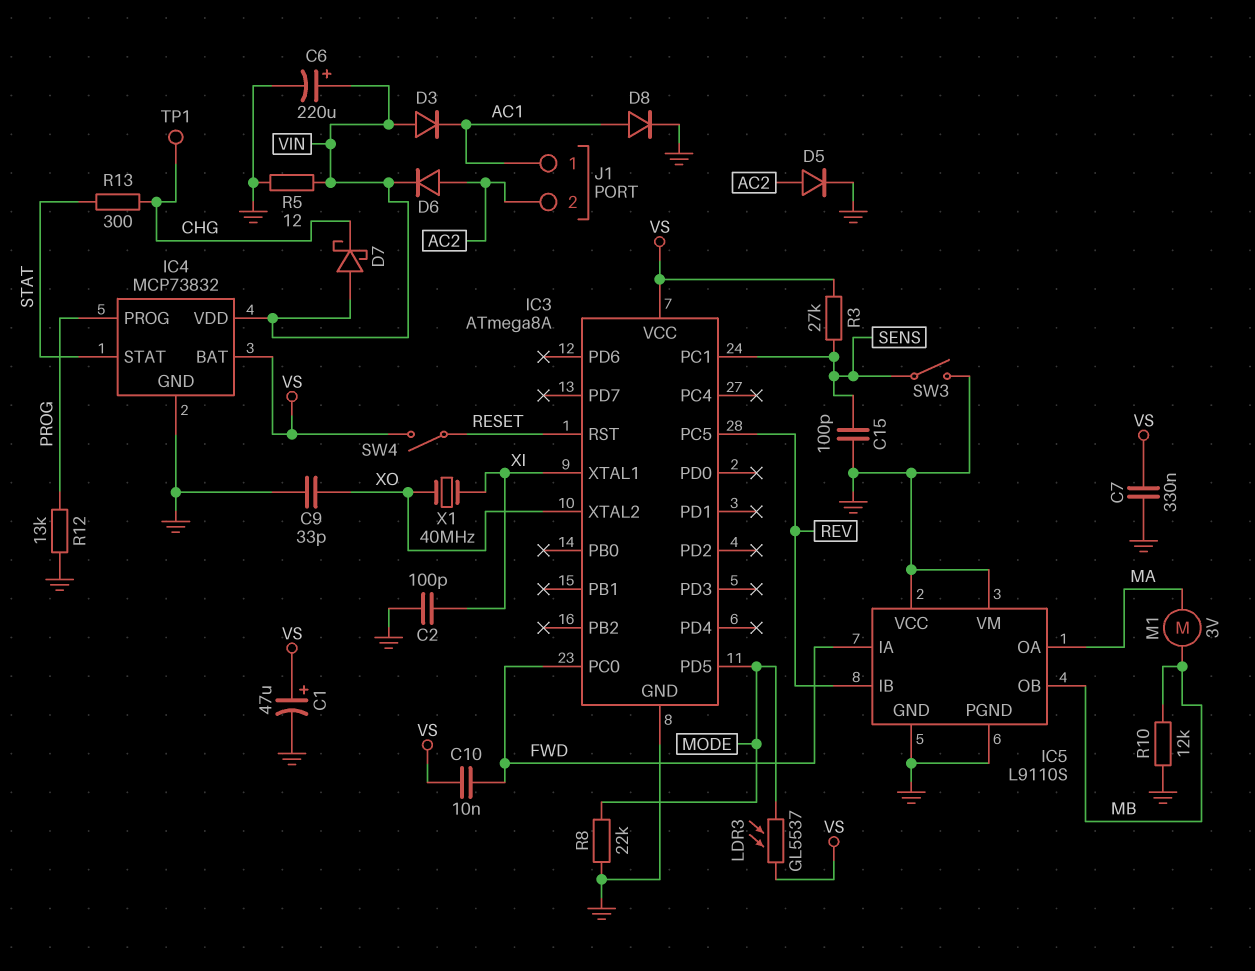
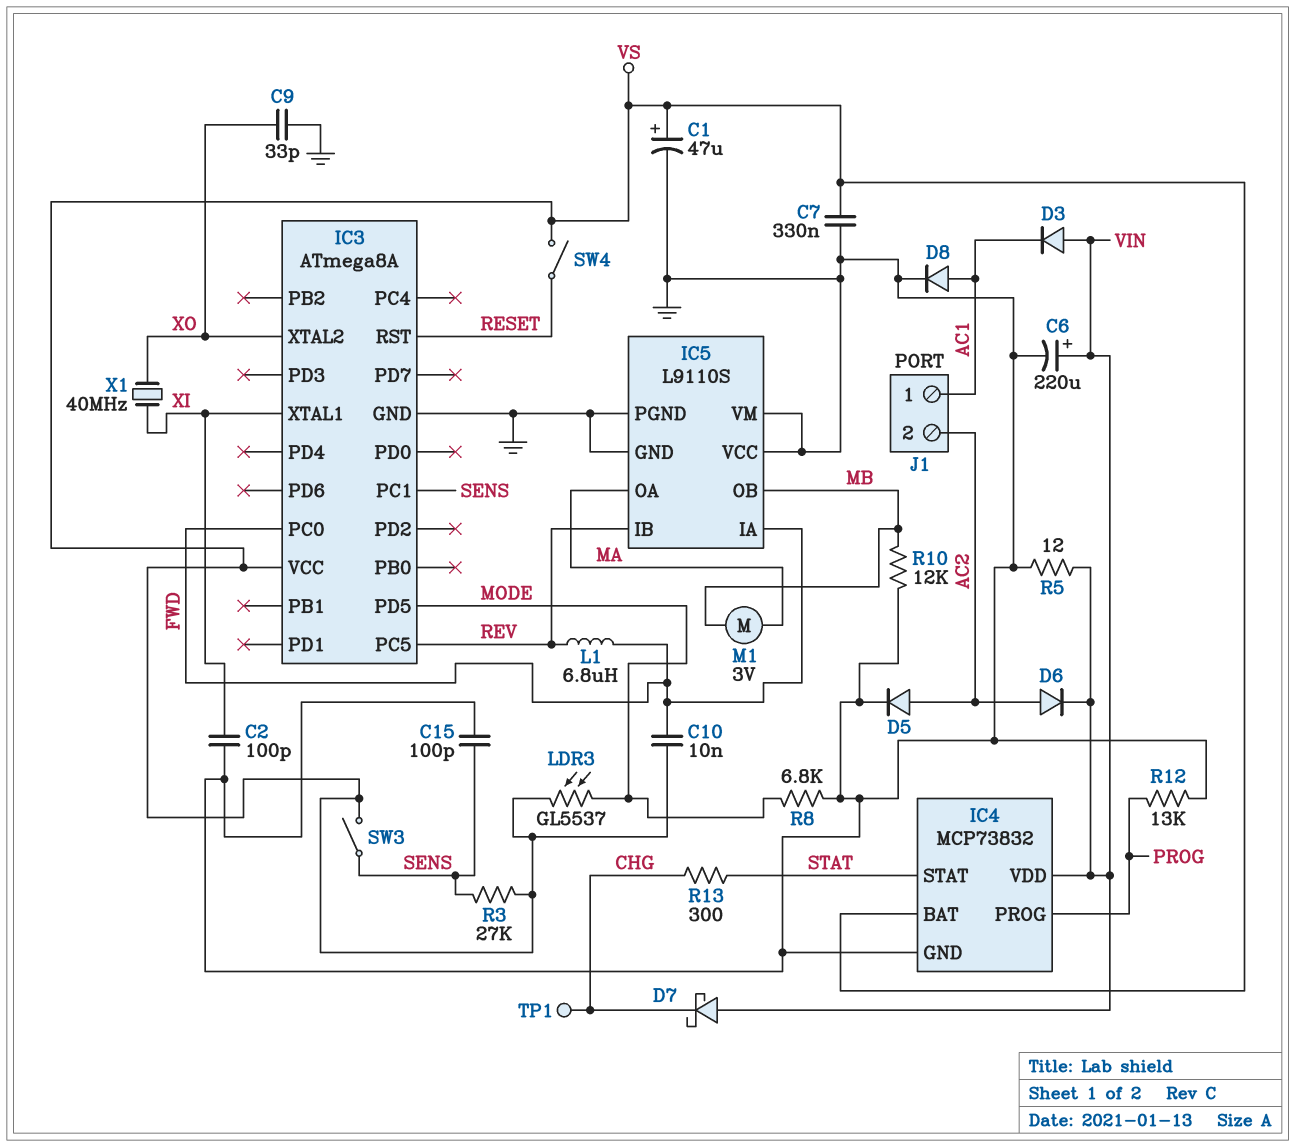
L1: none -> 6.8uH (FWD, REV)
R8: 22k (GND, MODE) -> 6.8k (GND, MODE)
SW3: switch (GND, SENS) -> switch (SENS, VS)

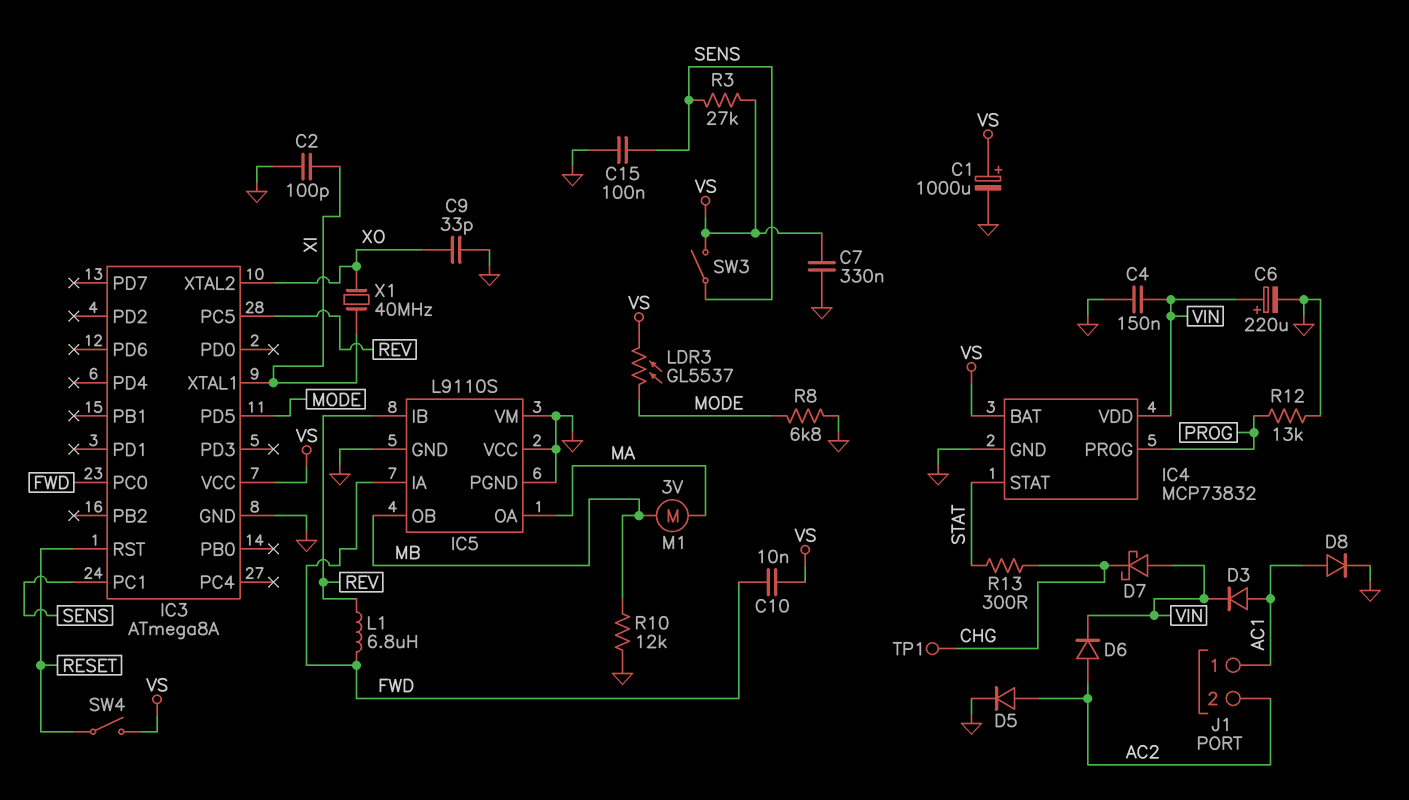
C1: 47uF (plus VS, minus GND) -> 1000uF (plus VS, minus GND)
C4: none -> 150nF (GND, VIN)
C15: 100pF (GND, SENS) -> 100nF (GND, SENS)
D3: diode (A VIN, K AC1) -> diode (A AC1, K VIN)
R5: 12 (GND, VIN) -> none

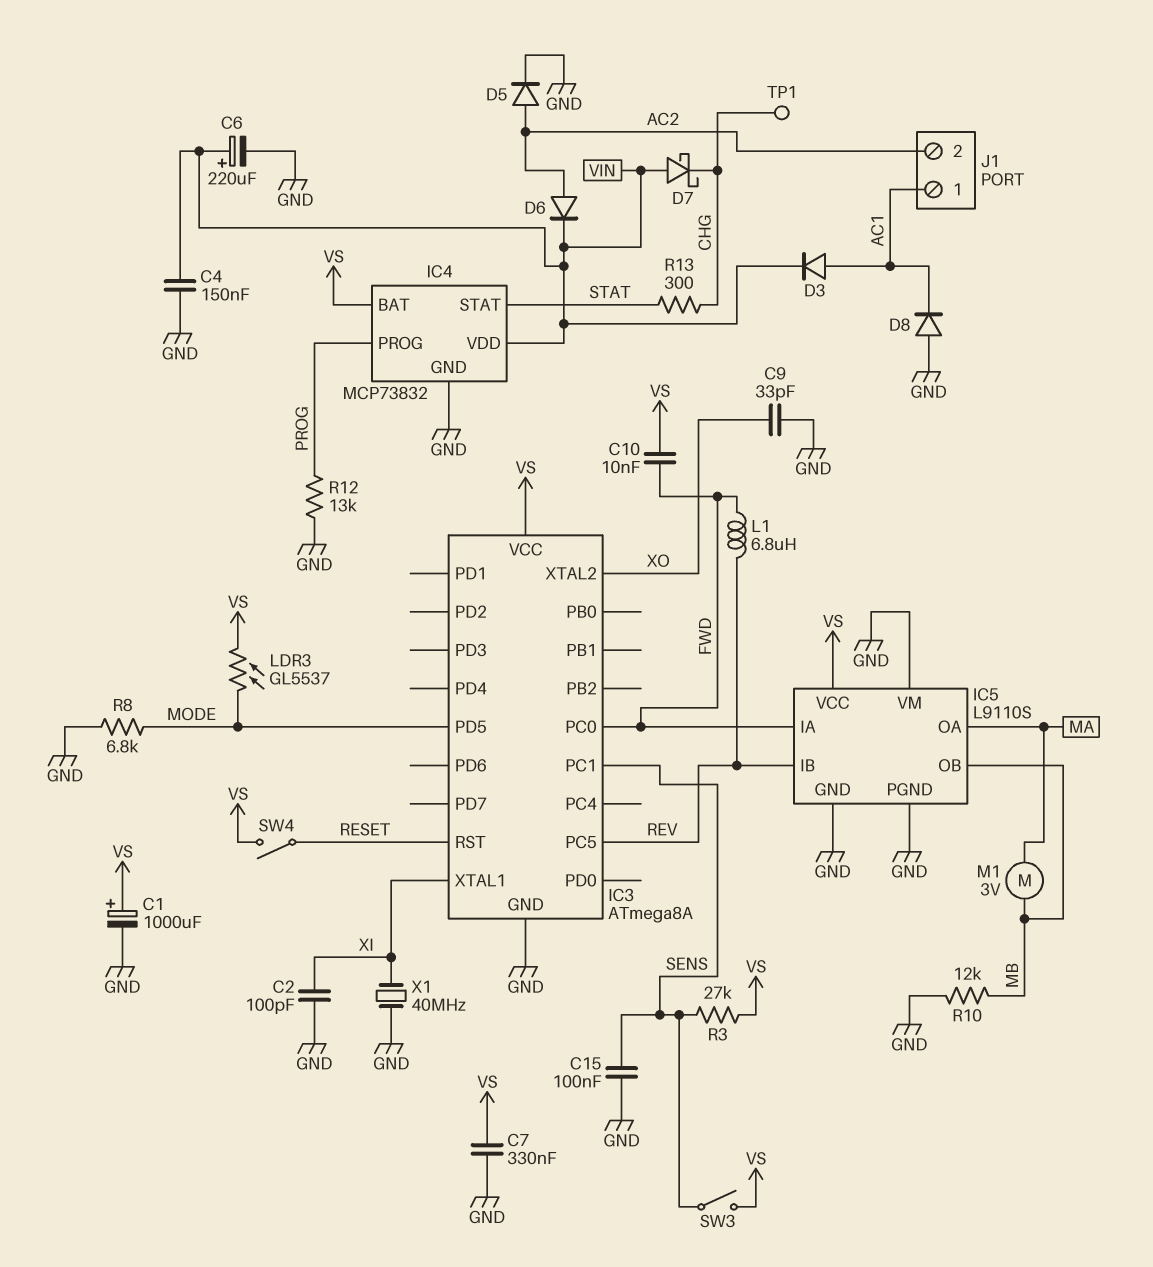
D8: diode (A AC1, K GND) -> diode (A GND, K AC1)
IC5 pin VCC: GND -> VS
X1: 40MHz (XI, XO) -> 40MHz (GND, XI)

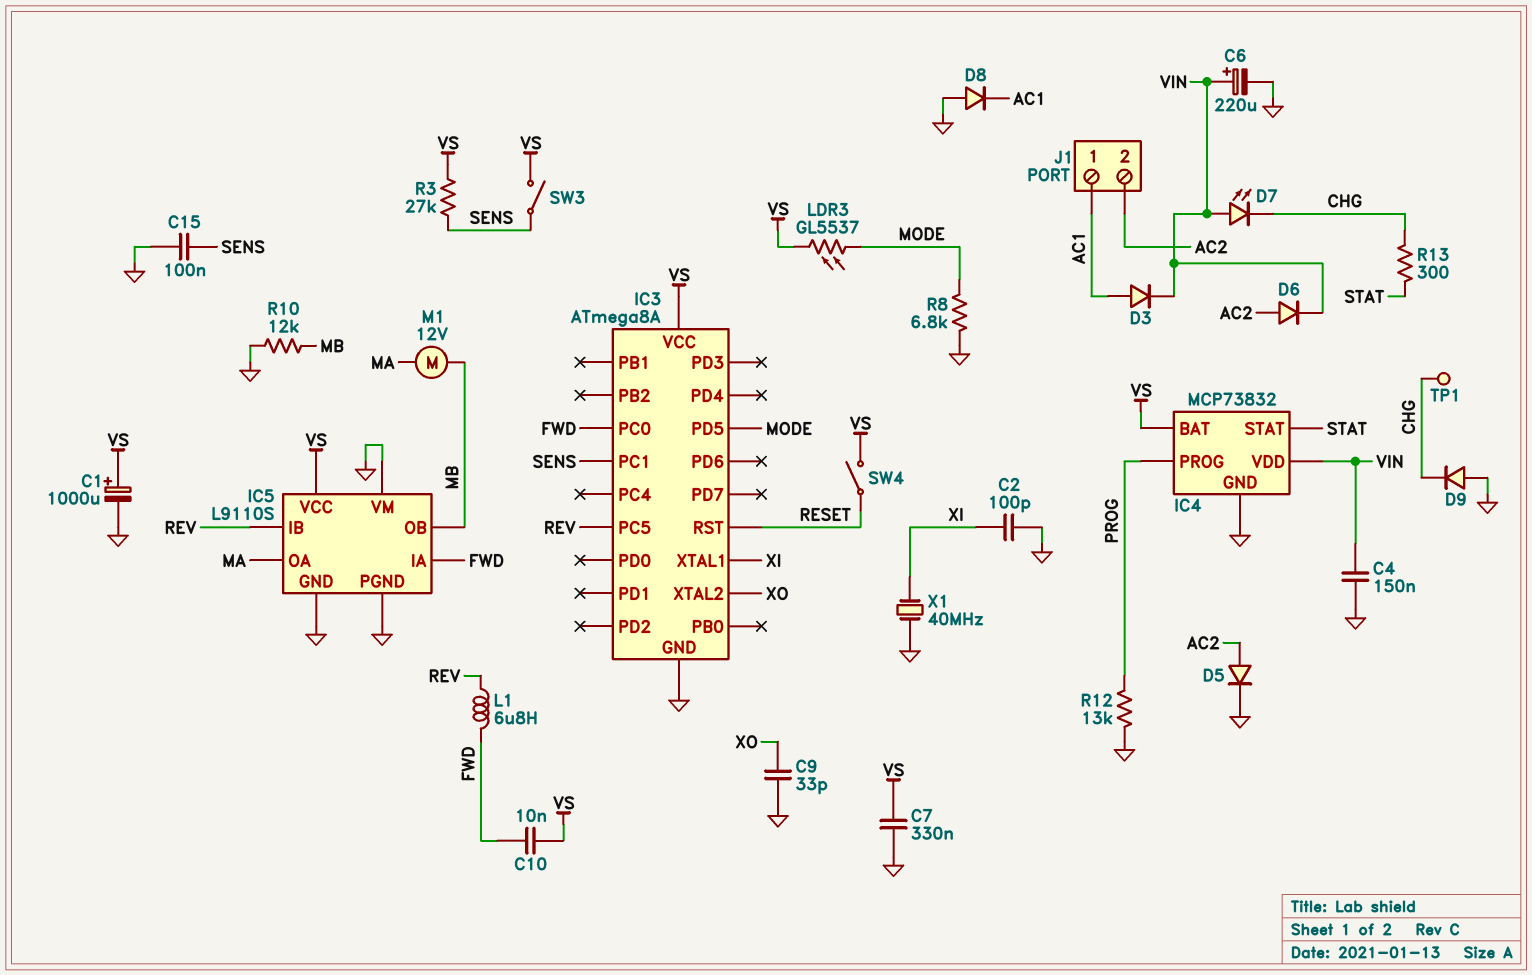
D7: schottky (A VIN, K CHG) -> LED (A VIN, K CHG)
D9: none -> diode (A GND, K CHG)
M1: motor 3V (MA, MB) -> motor 12V (MA, MB)

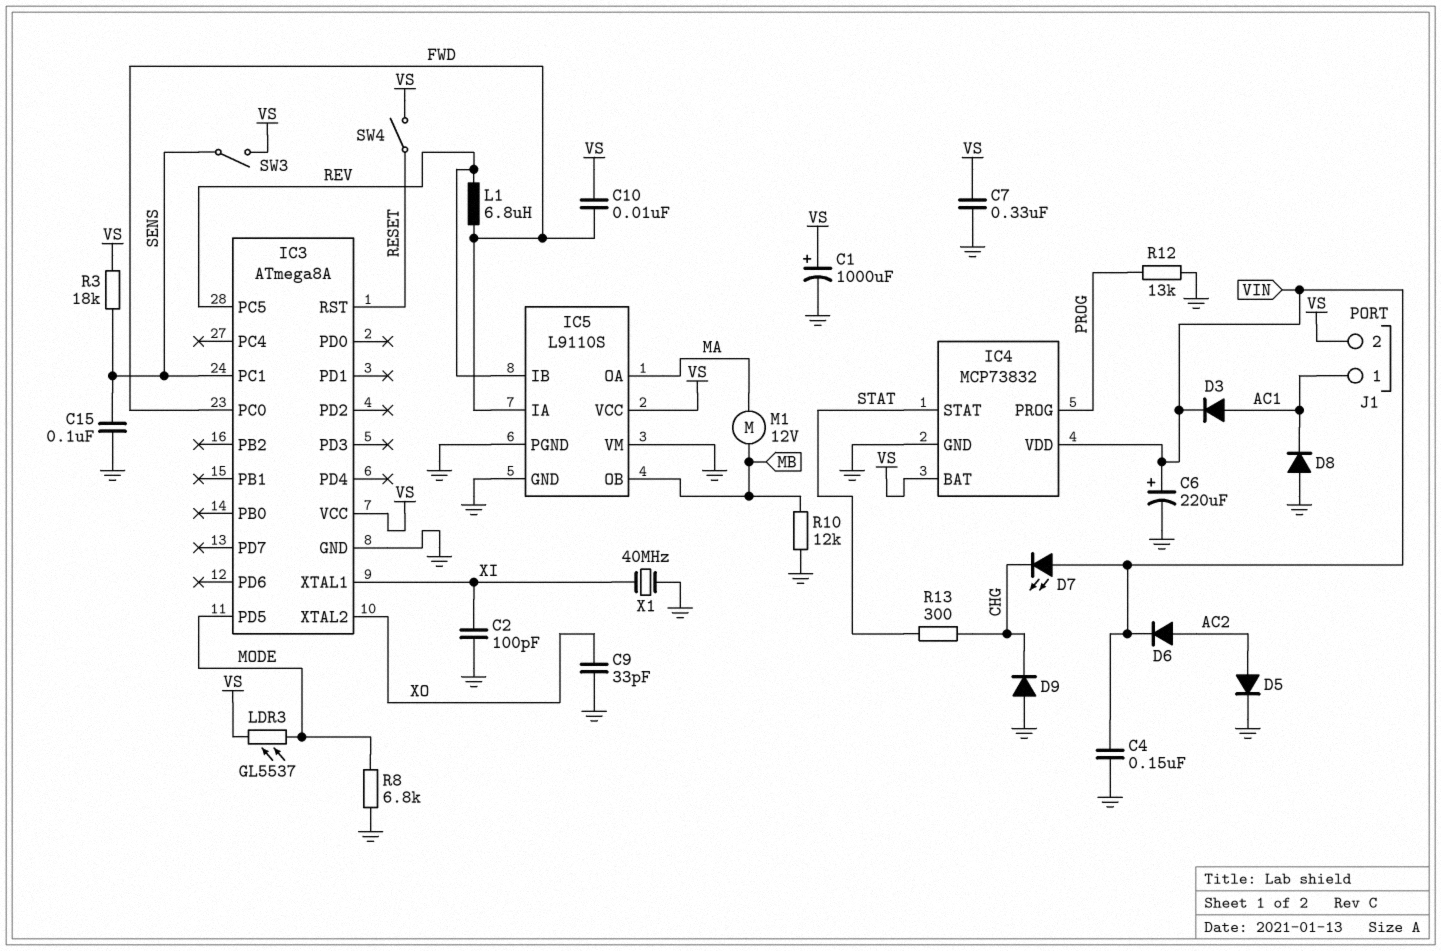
J1 pin 2: AC2 -> VS
R3: 27k (SENS, VS) -> 18k (SENS, VS)
TP1: test point (CHG) -> none

